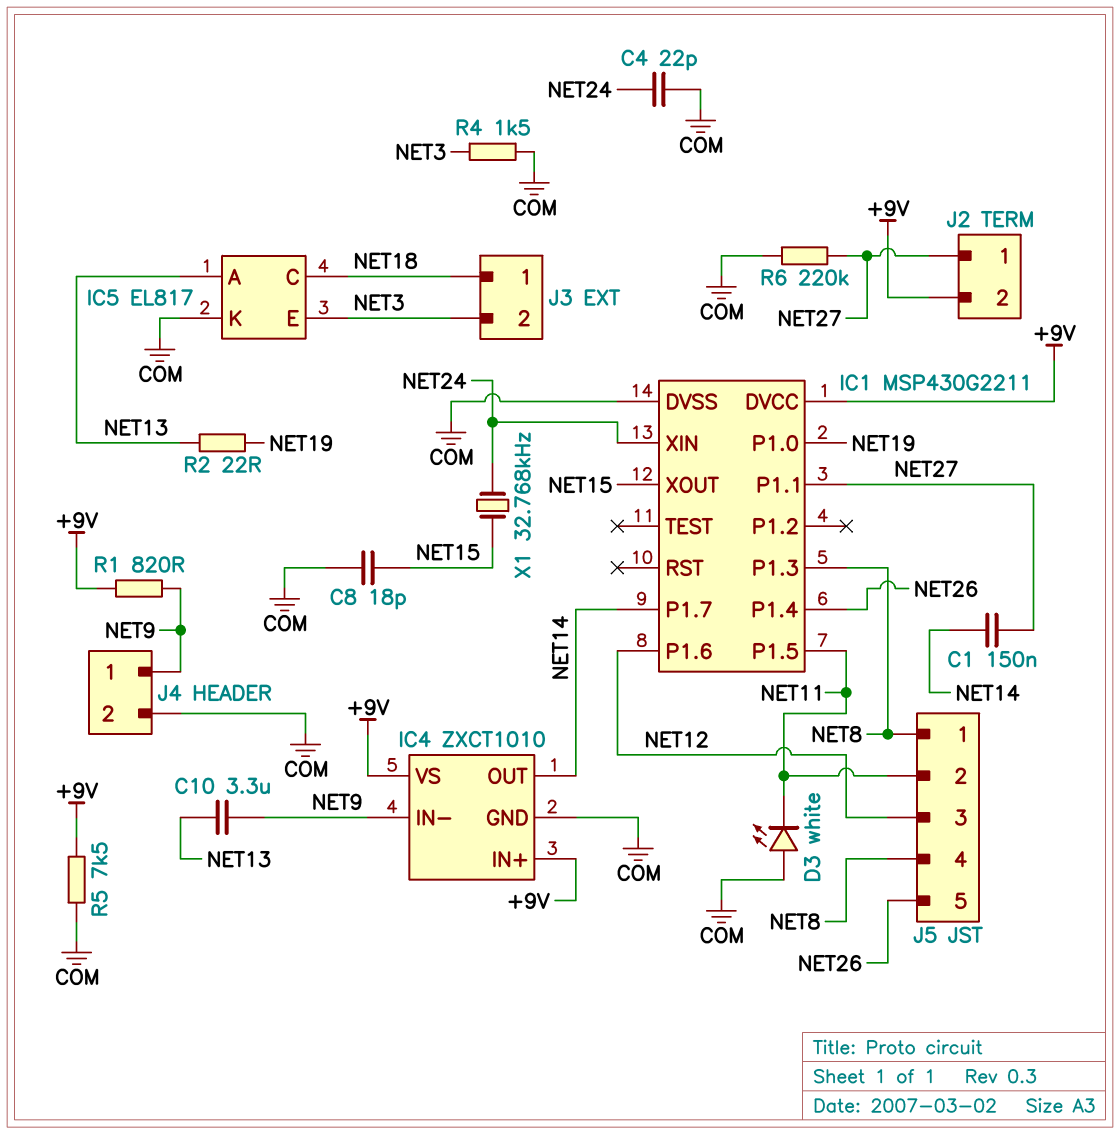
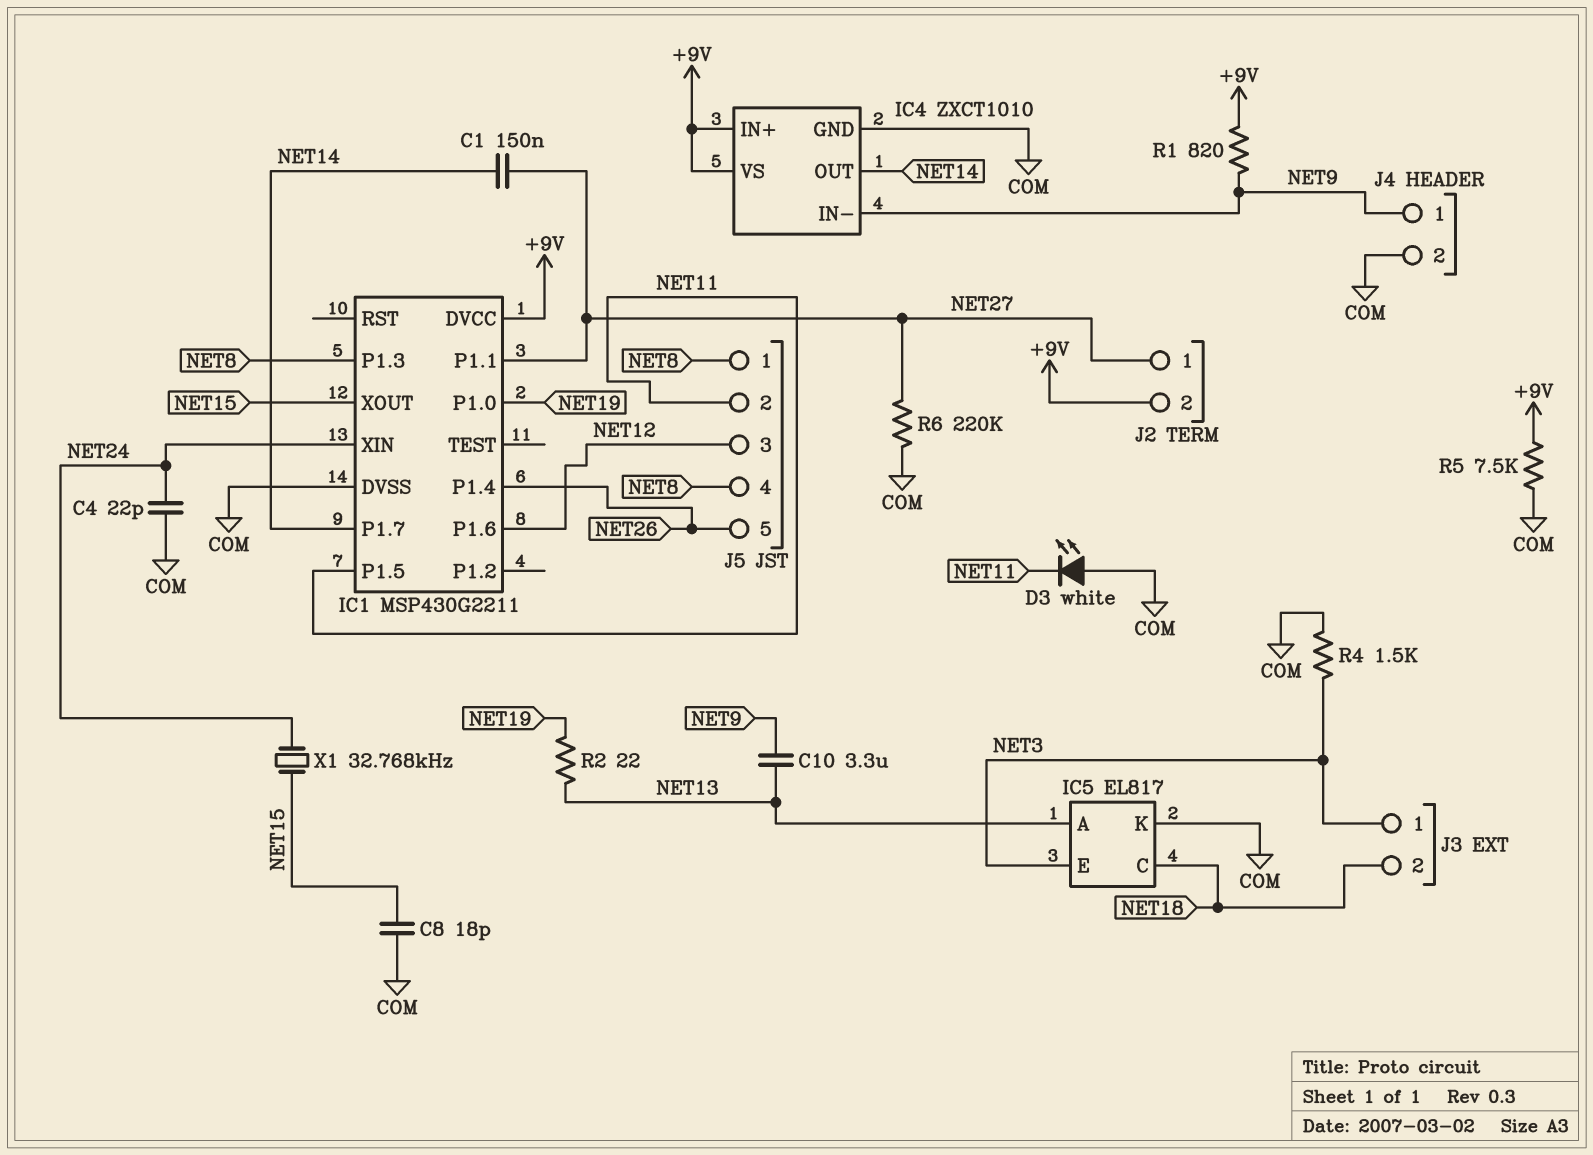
J3 pin 1: NET18 -> NET3
J3 pin 2: NET3 -> NET18

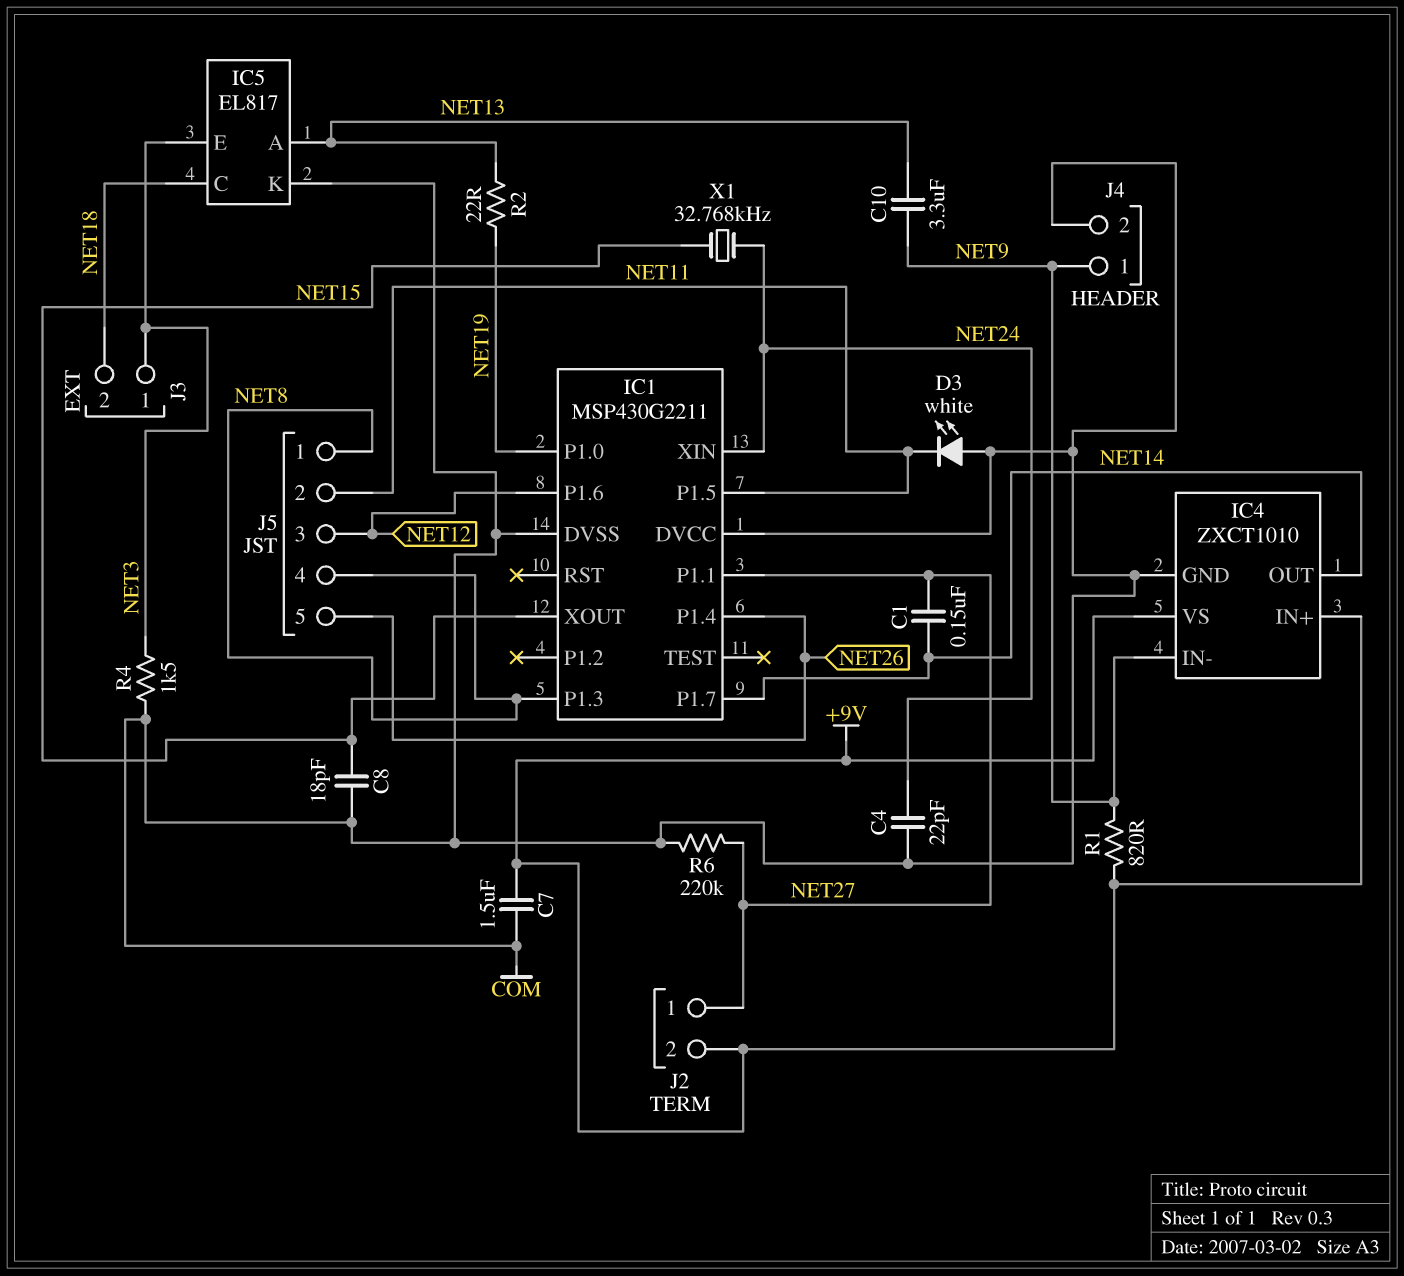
C7: none -> 1.5uF (+9V, COM)
IC1 pin DVCC: +9V -> COM
R5: 7.5k (+9V, COM) -> none

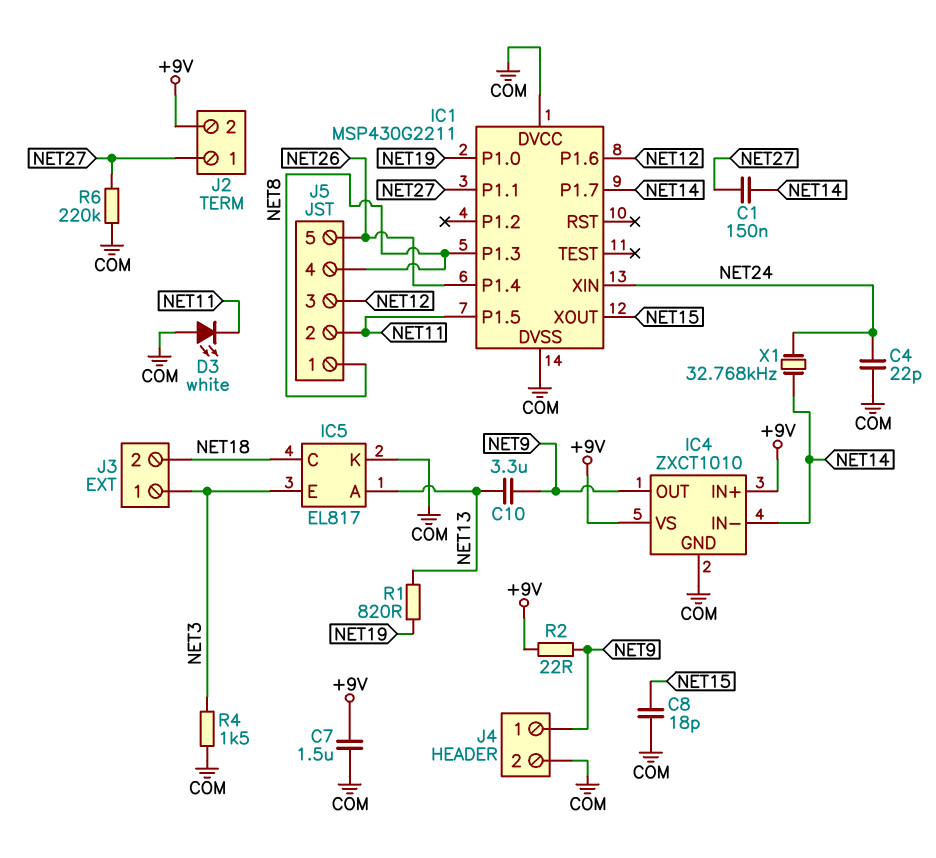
IC4 pin IN-: NET9 -> NET14
IC4 pin OUT: NET14 -> NET9
R1: 820 (+9V, NET9) -> 820 (NET13, NET19)
R2: 22 (NET13, NET19) -> 22 (+9V, NET9)
X1: 32.768kHz (NET15, NET24) -> 32.768kHz (NET14, NET24)

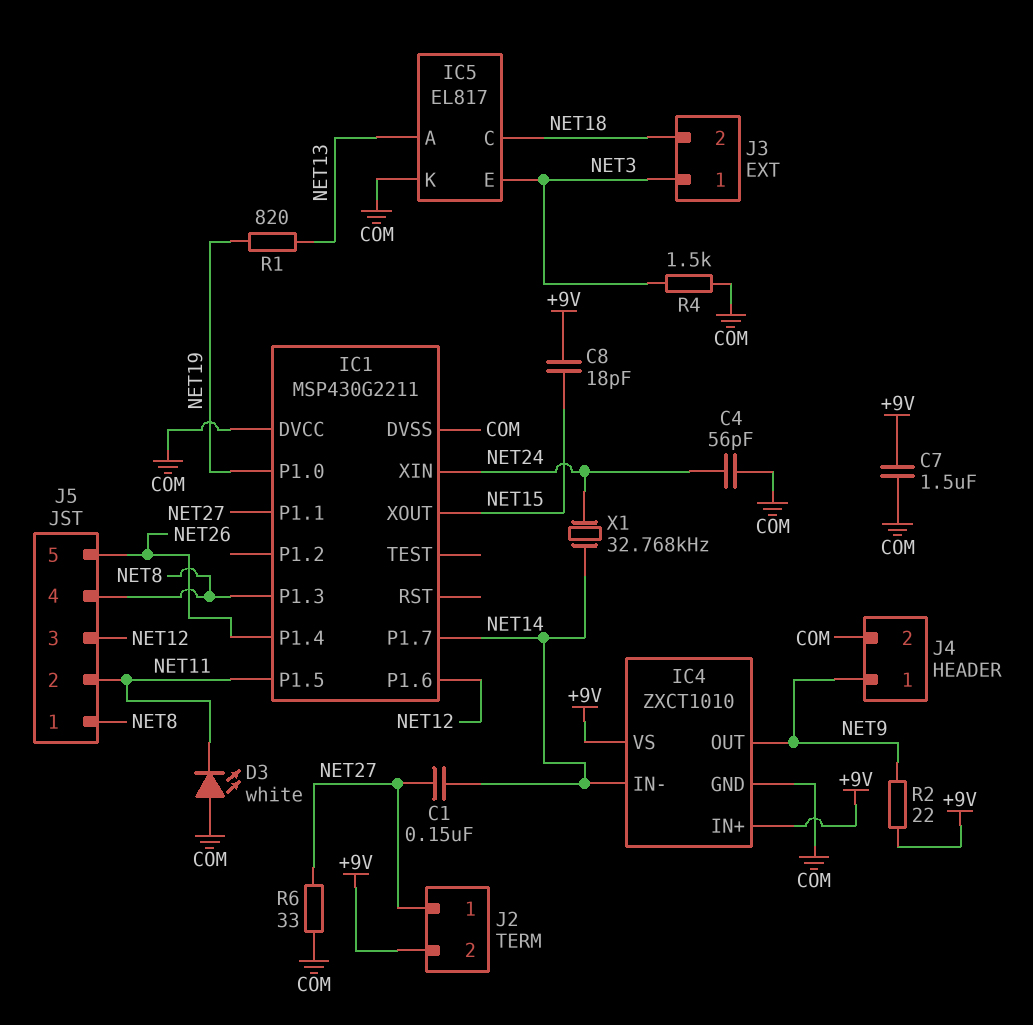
C4: 22pF (COM, NET24) -> 56pF (COM, NET24)
C8: 18pF (COM, NET15) -> 18pF (+9V, NET15)
C10: 3.3uF (NET9, NET13) -> none
R6: 220k (COM, NET27) -> 33 (COM, NET27)

